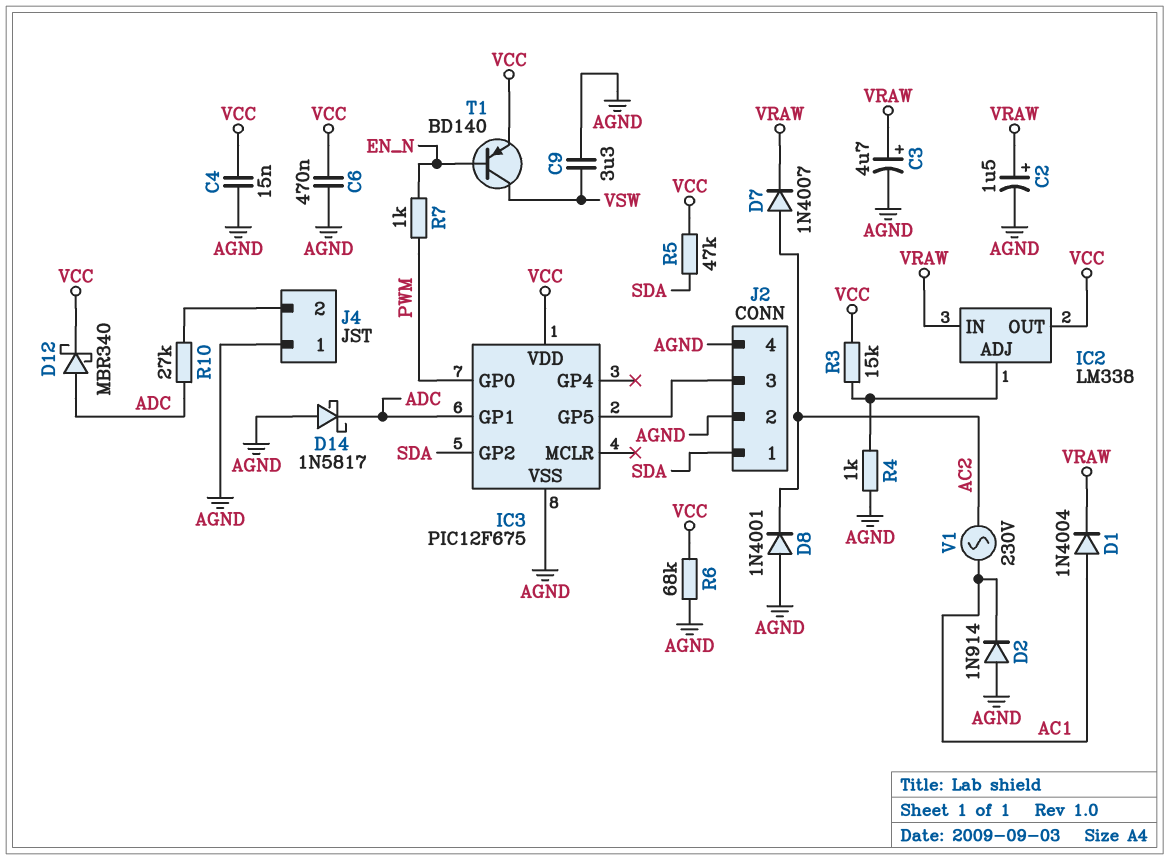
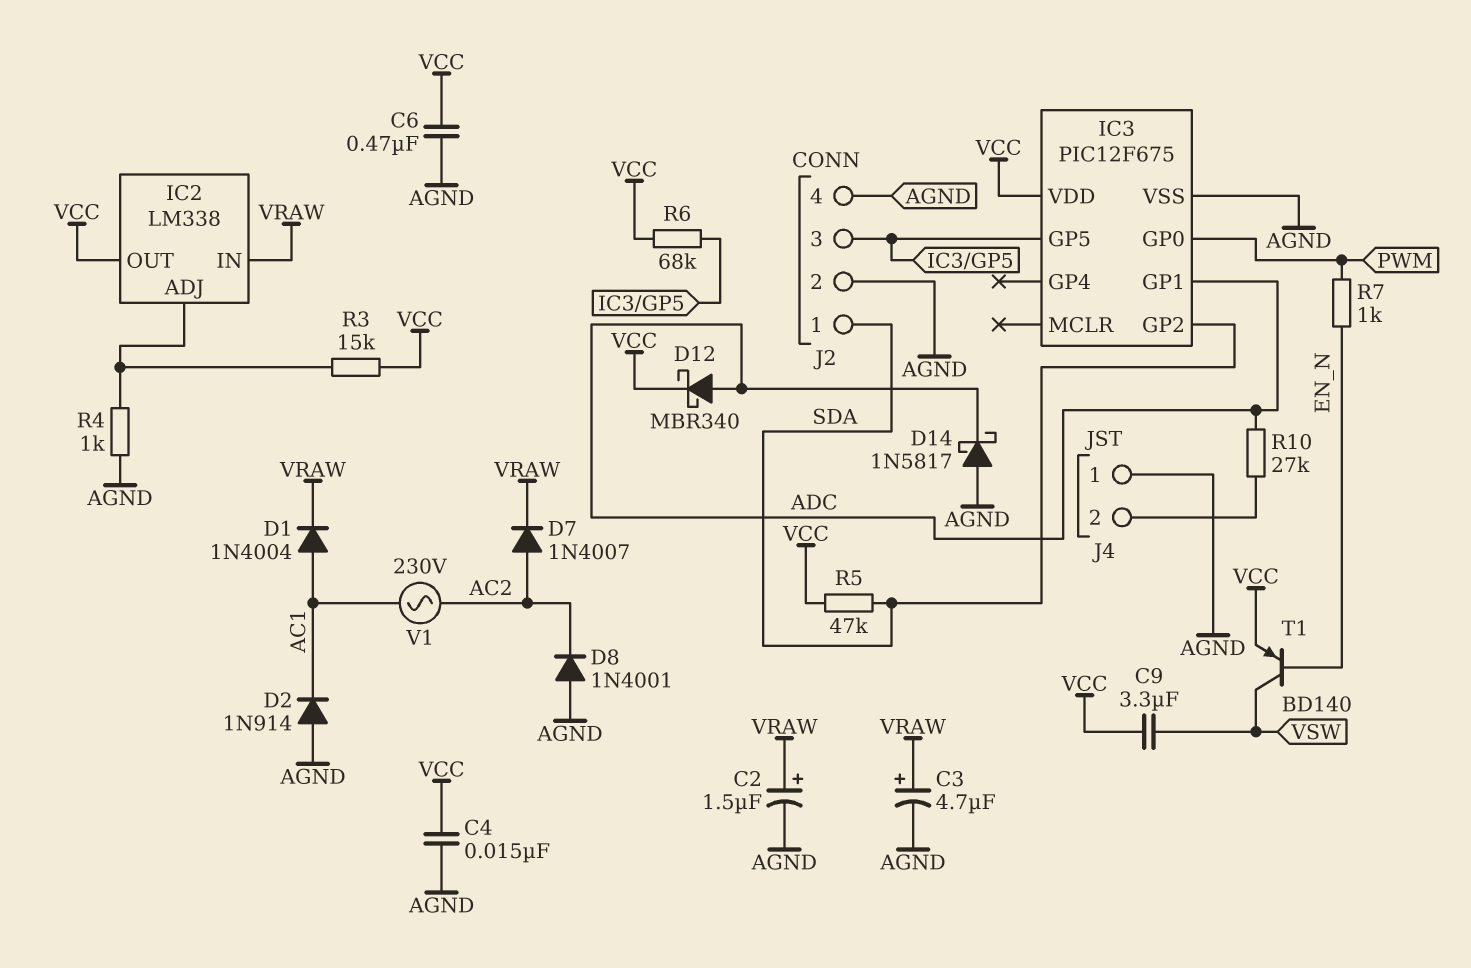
C9: 3.3uF (AGND, VSW) -> 3.3uF (VCC, VSW)
R6: 68k (AGND, VCC) -> 68k (IC3/GP5, VCC)

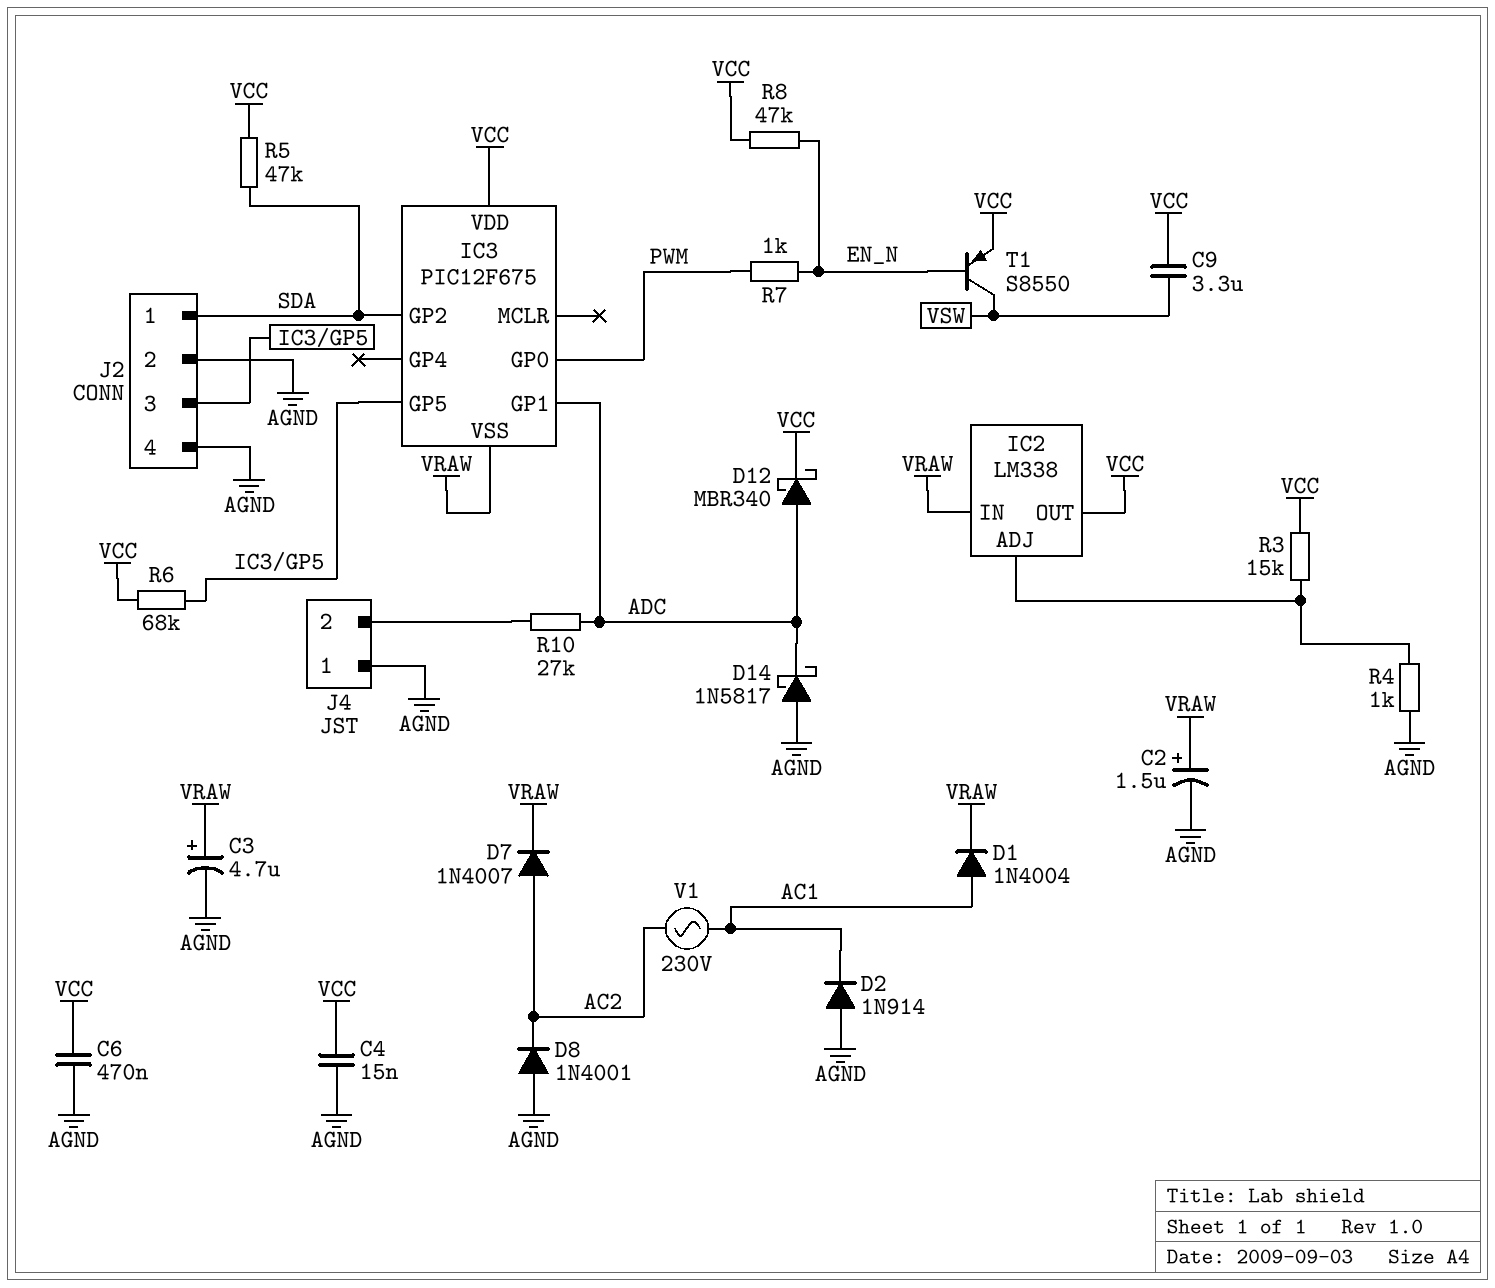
IC3 pin VSS: AGND -> VRAW
R8: none -> 47k (EN_N, VCC)
T1: PNP BD140 (B EN_N, C VSW, E VCC) -> PNP S8550 (B EN_N, C VSW, E VCC)

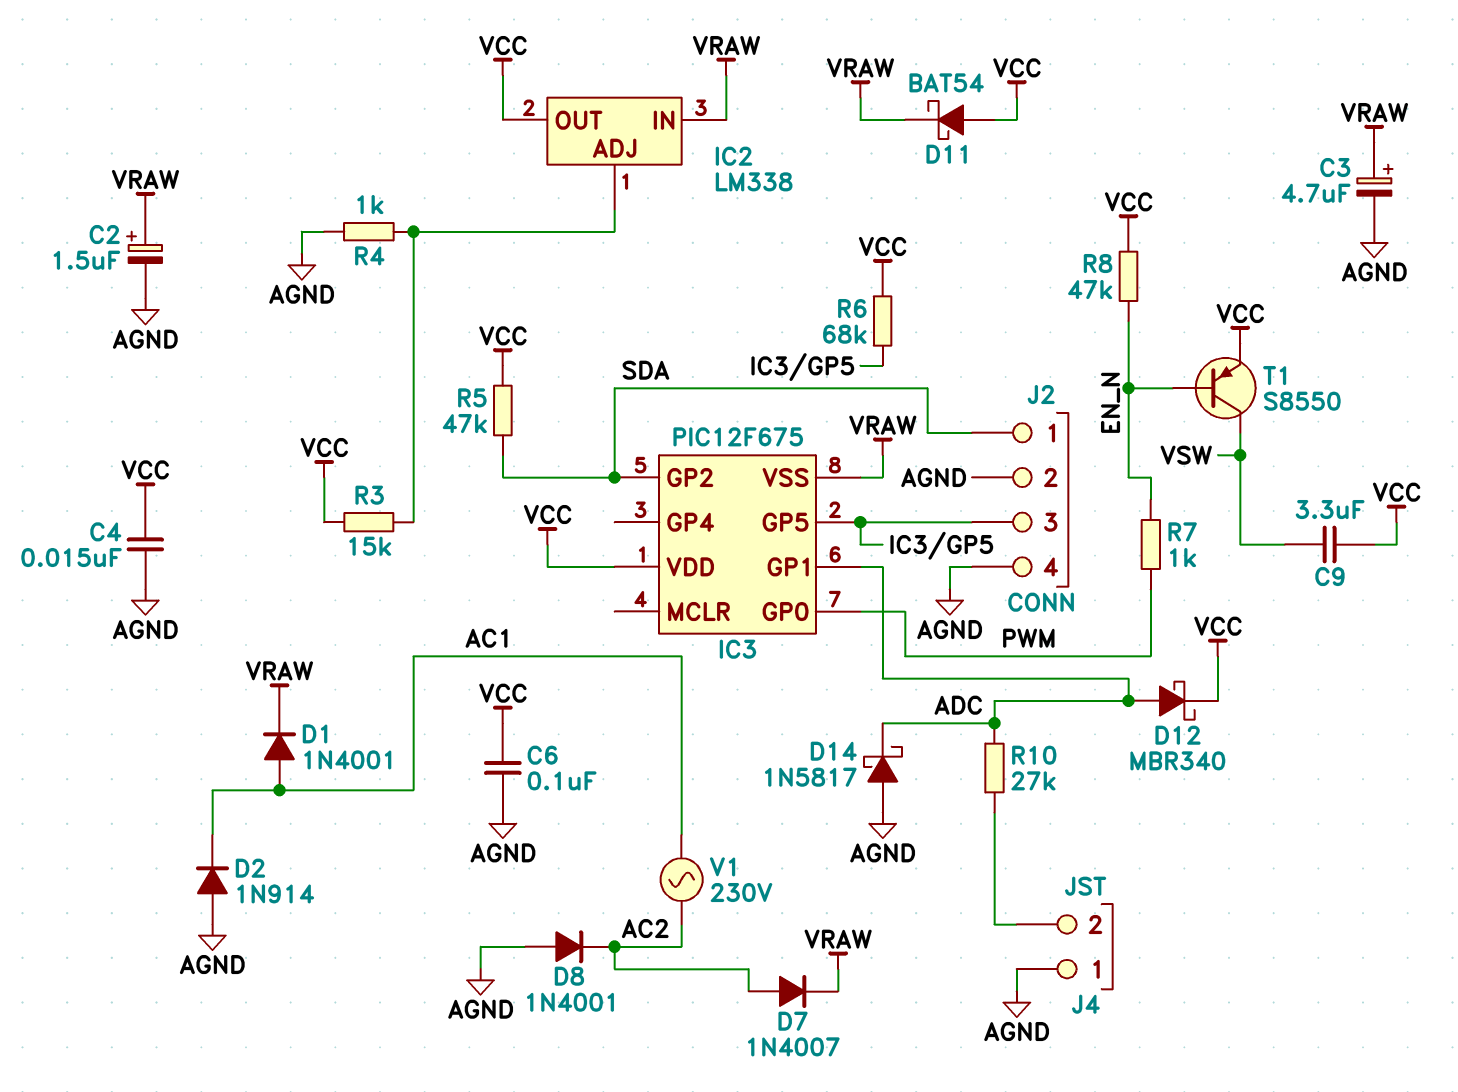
C6: 470nF (AGND, VCC) -> 100nF (AGND, VCC)
D1: diode 1N4004 (A AC1, K VRAW) -> diode 1N4001 (A AC1, K VRAW)
D11: none -> schottky BAT54 (A VCC, K VRAW)

